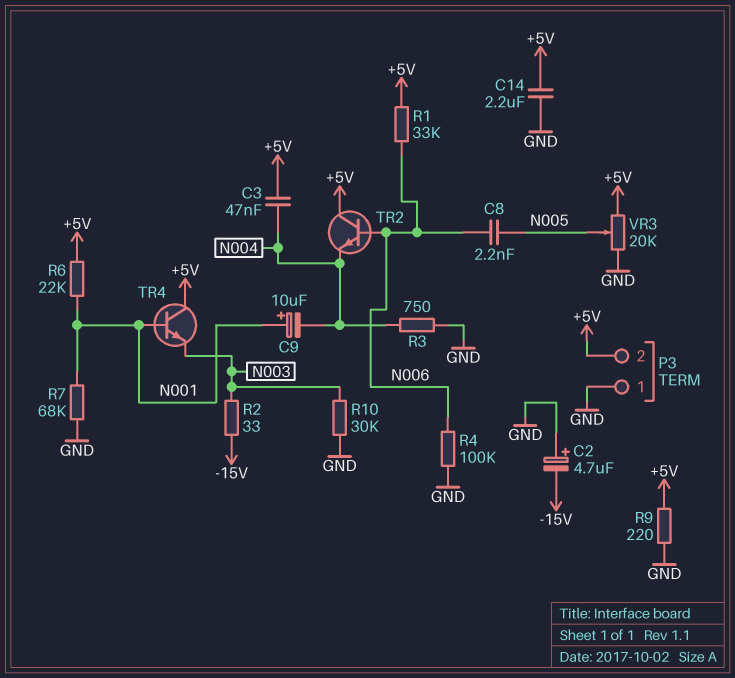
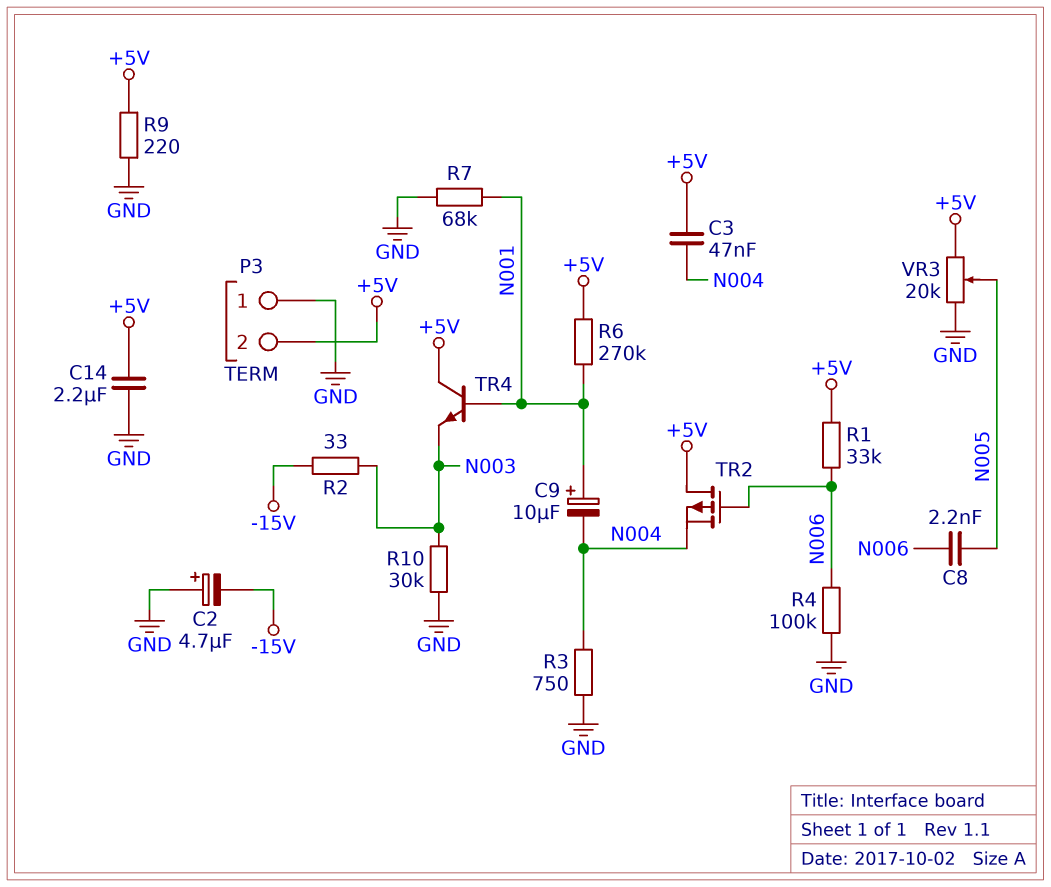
R6: 22k (+5V, N001) -> 270k (+5V, N001)
TR2: NPN (B N006, C +5V, E N004) -> PMOS (G N006, D +5V, S N004)

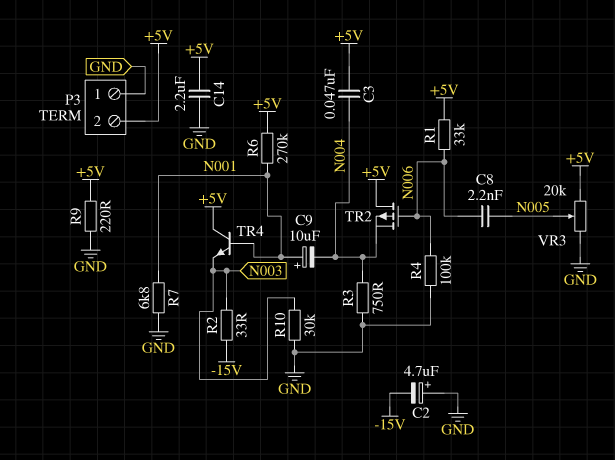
R7: 68k (GND, N001) -> 6.8k (GND, N001)

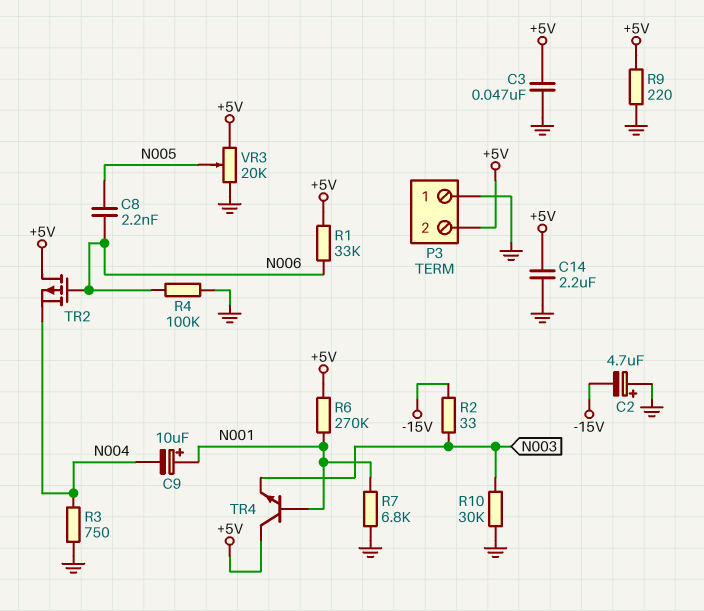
C3: 47nF (+5V, N004) -> 47nF (+5V, GND)

